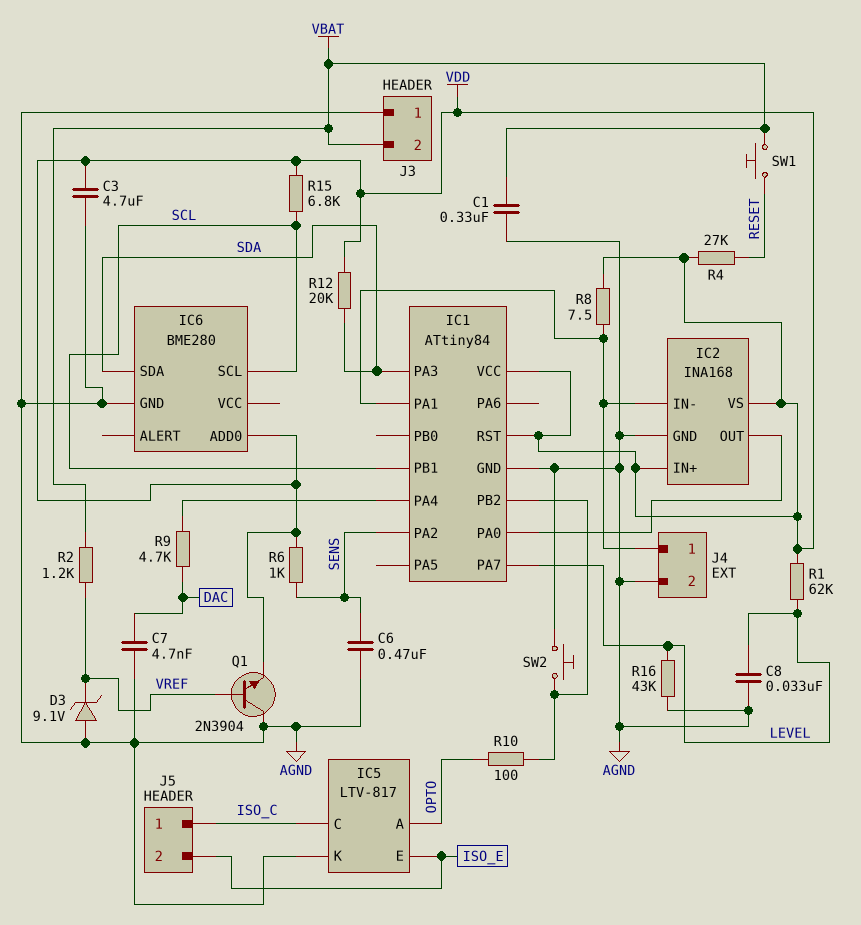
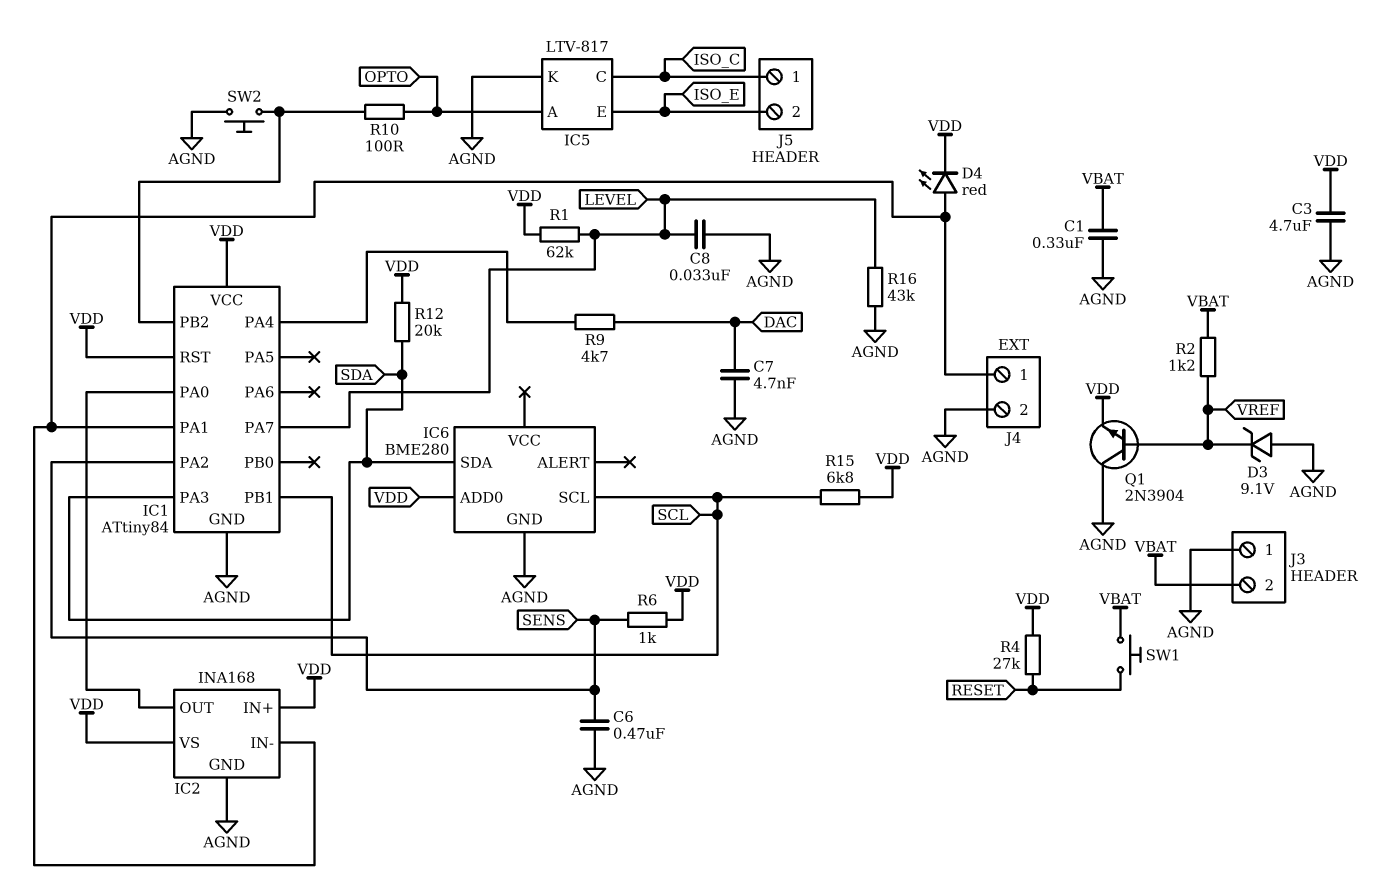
D4: none -> LED red (A IC1/PA1, K VDD)
R8: 7.5 (IC1/PA1, VDD) -> none

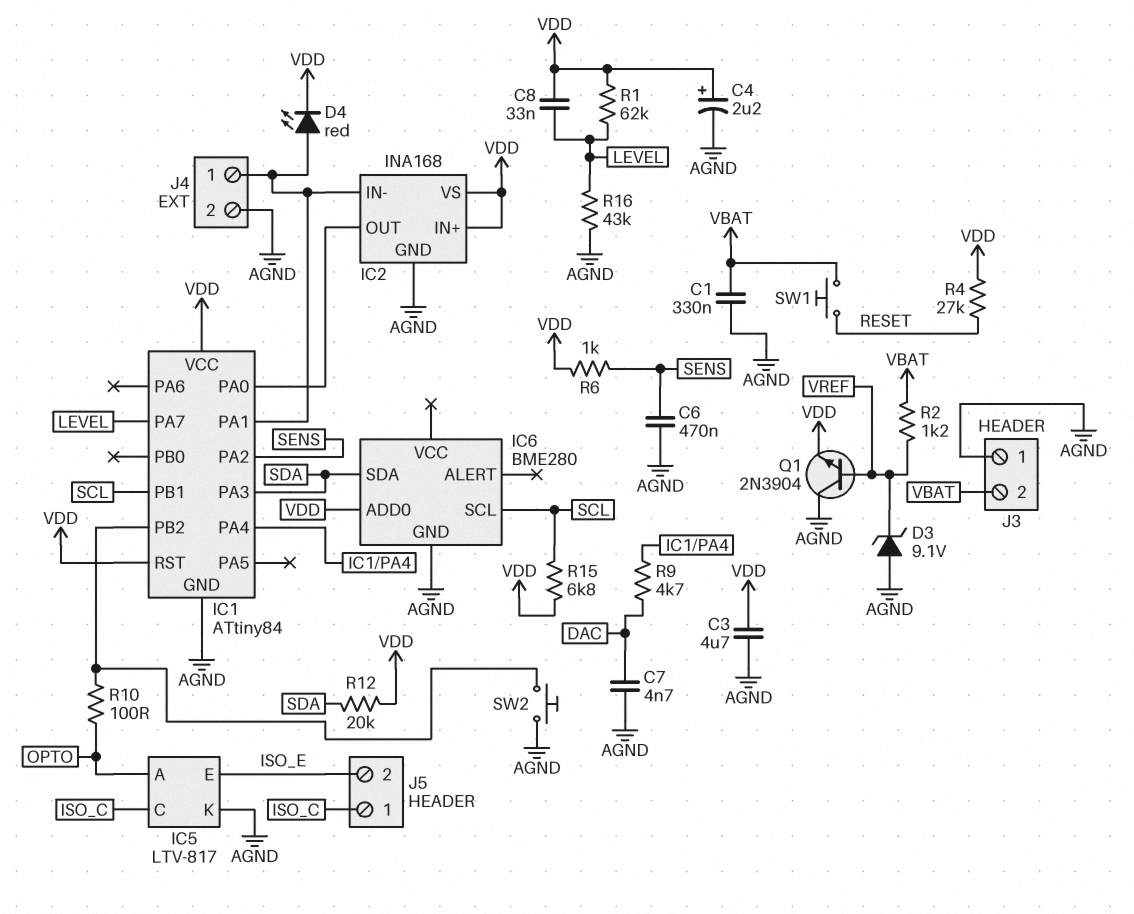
C4: none -> 2.2uF (plus VDD, minus AGND)
C8: 33nF (AGND, LEVEL) -> 33nF (LEVEL, VDD)

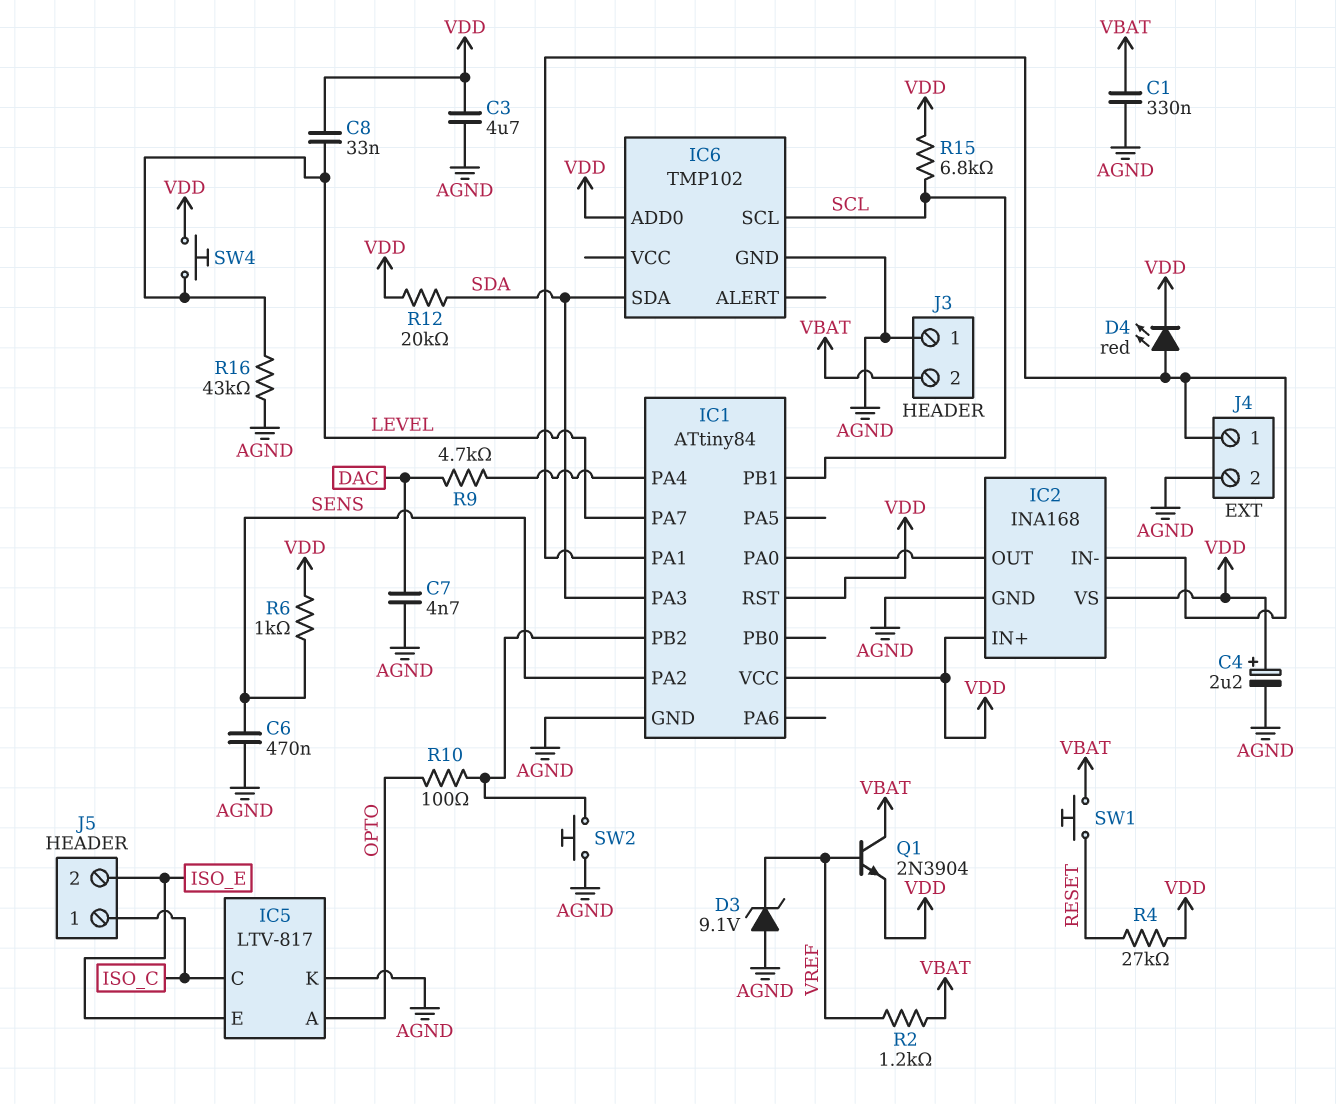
IC6: BME280 -> TMP102
Q1: NPN 2N3904 (B VREF, C AGND, E VDD) -> NPN 2N3904 (B VREF, C VBAT, E VDD)
R1: 62k (LEVEL, VDD) -> none
SW4: none -> button (LEVEL, VDD)

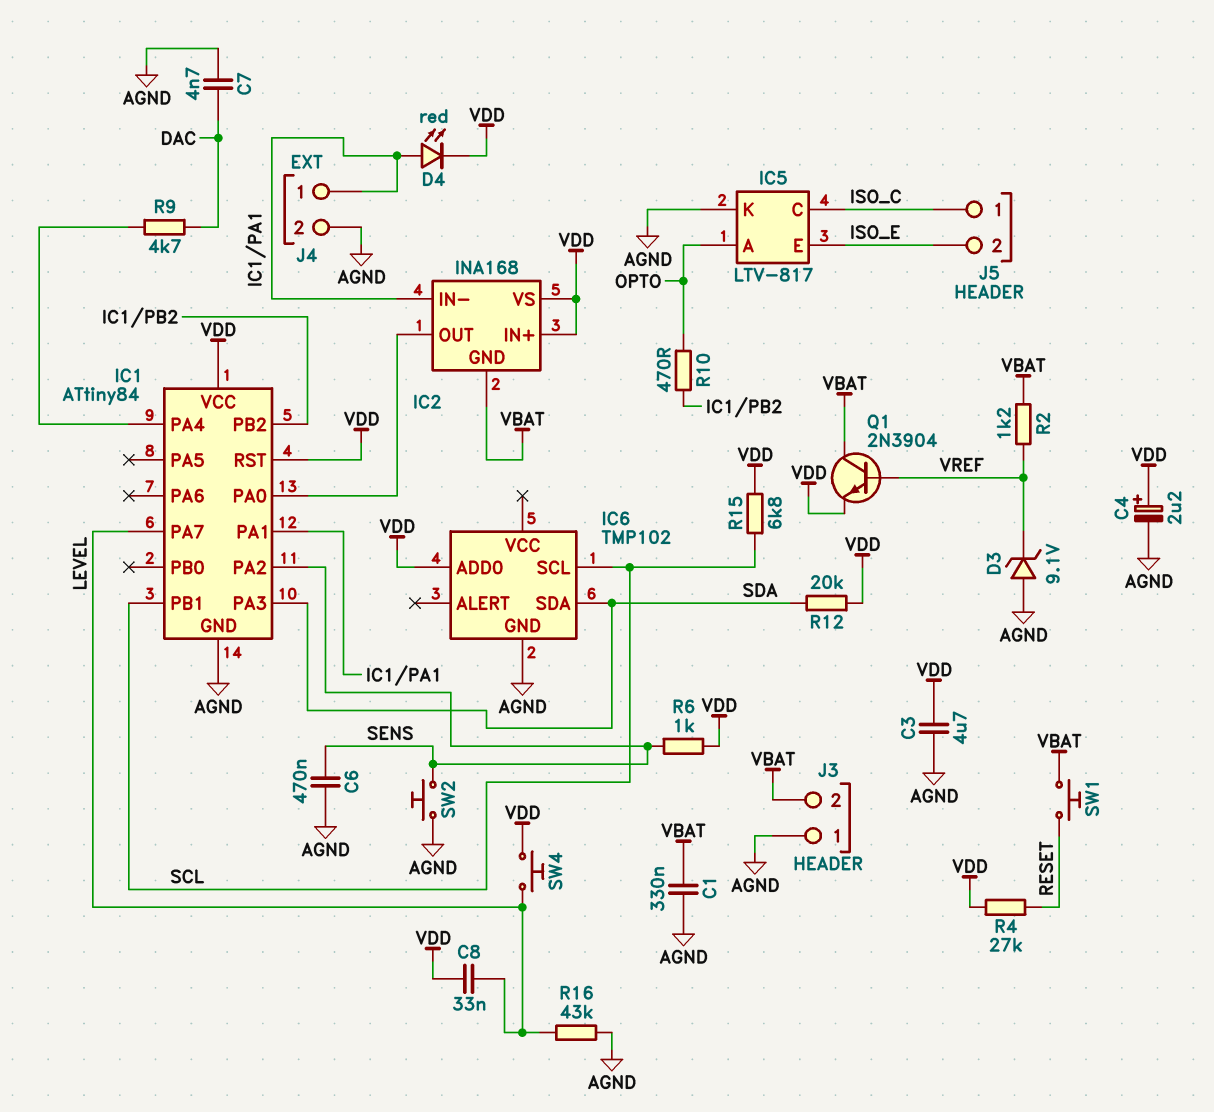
IC2 pin GND: AGND -> VBAT
R10: 100 (IC1/PB2, OPTO) -> 470 (IC1/PB2, OPTO)
SW2: button (AGND, IC1/PB2) -> button (AGND, SENS)

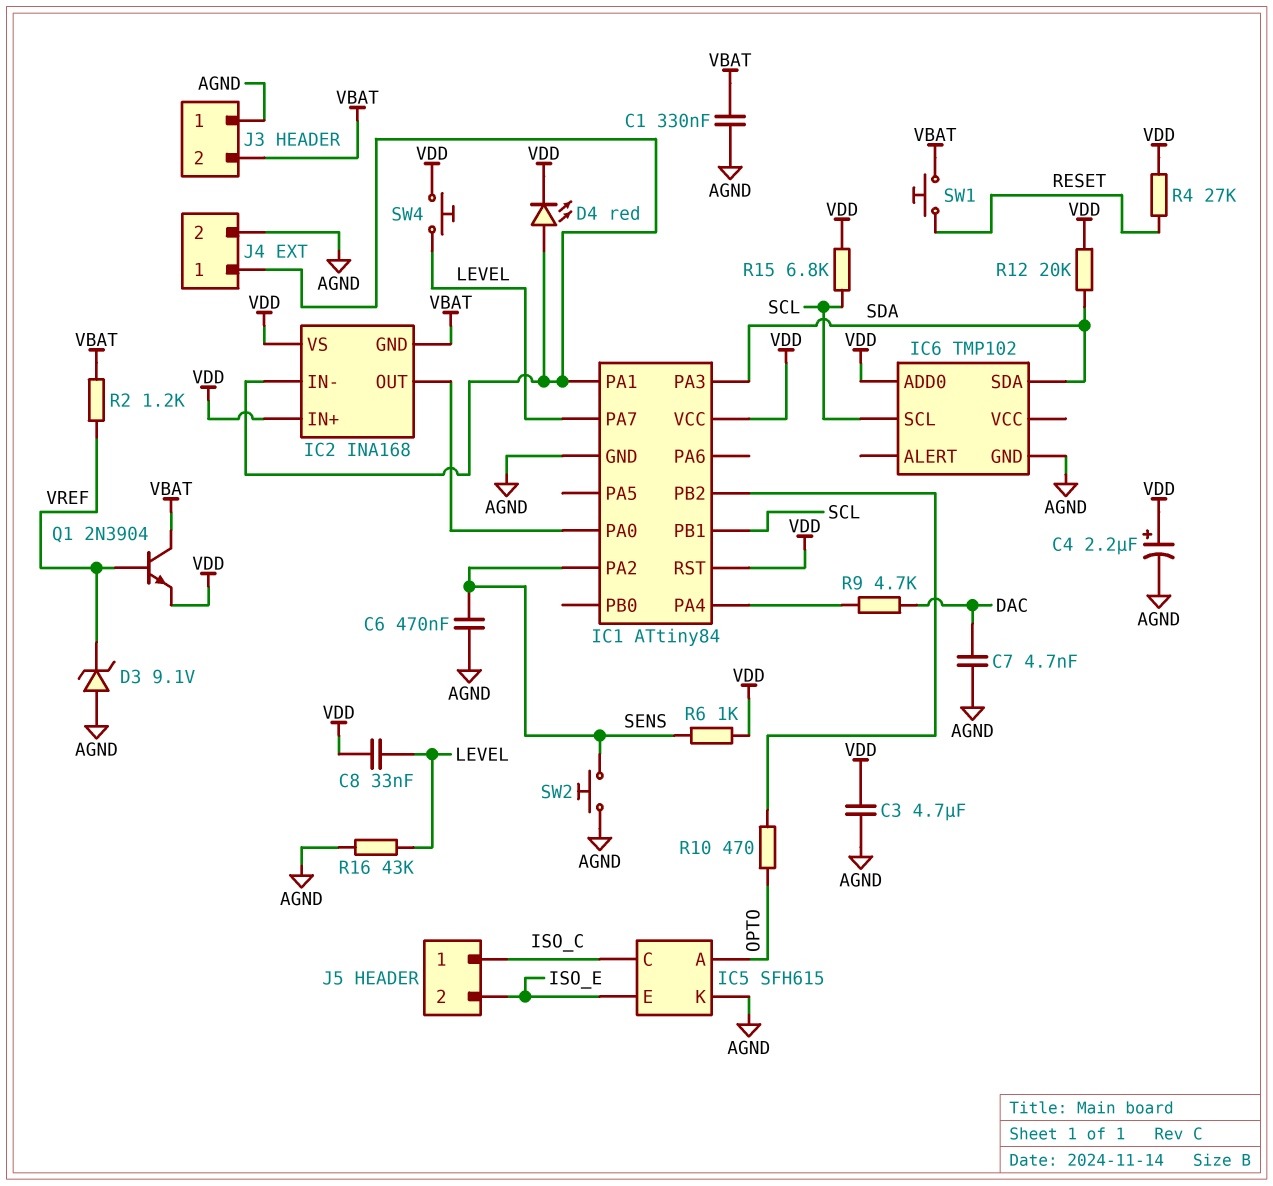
IC5: LTV-817 -> SFH615

